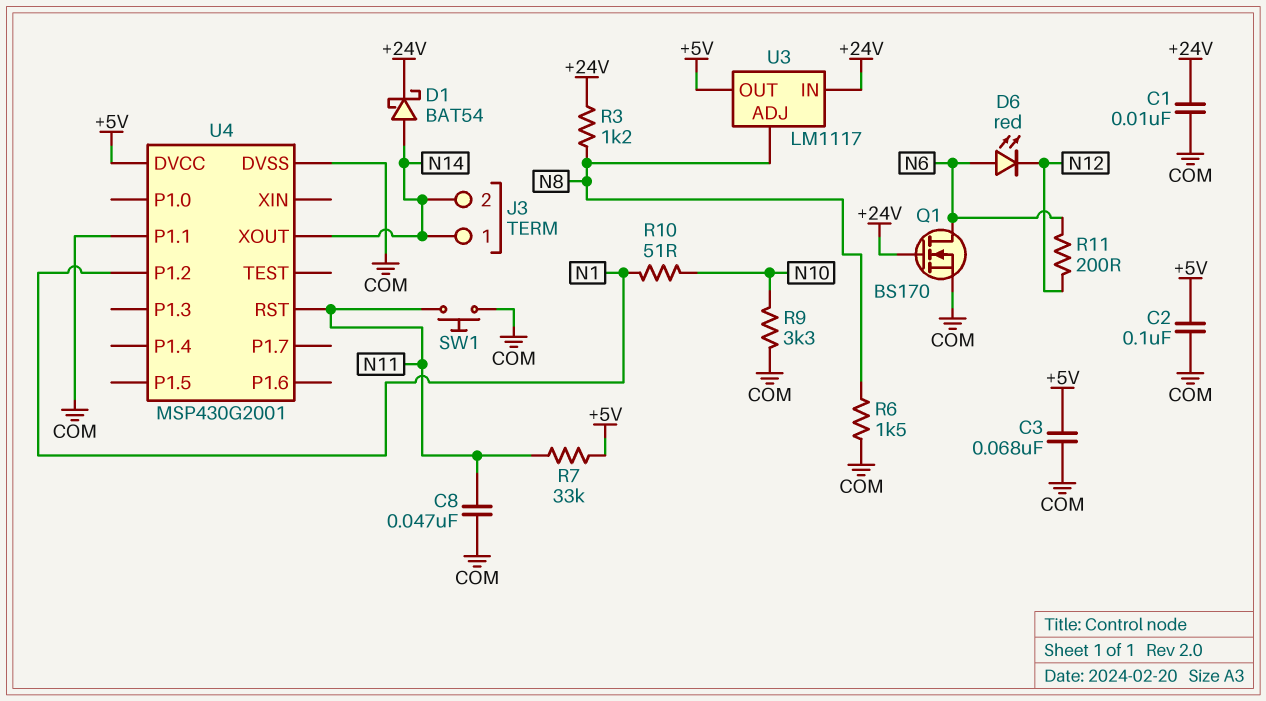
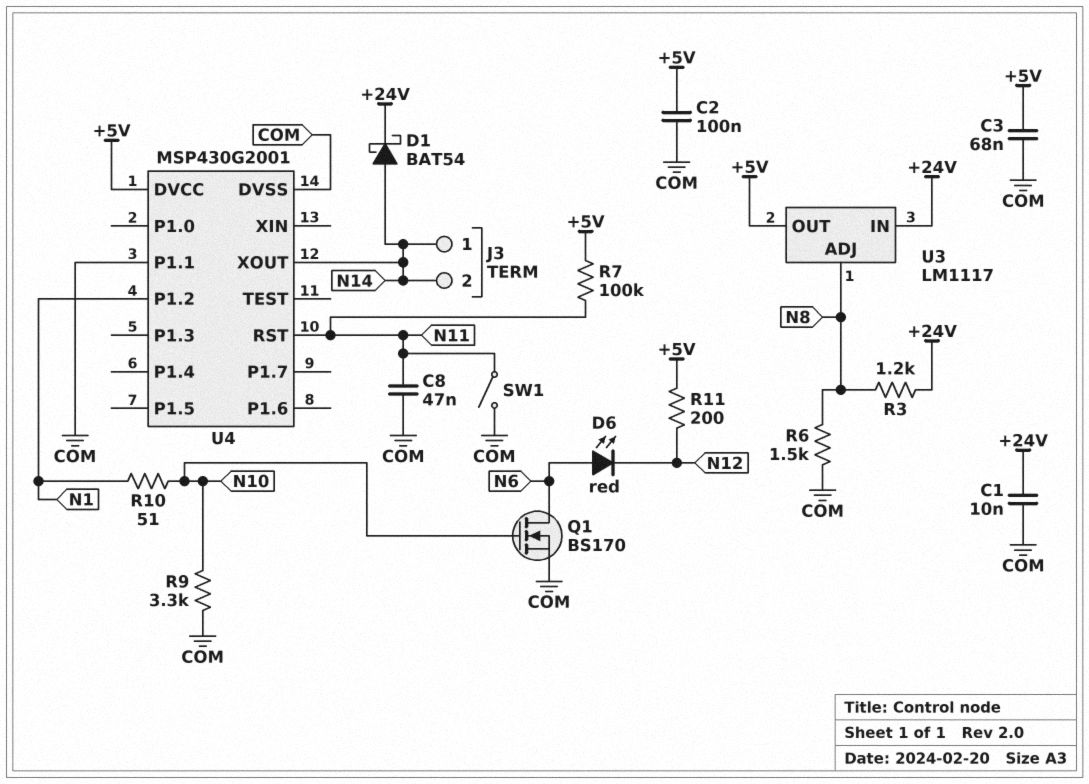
Q1: NMOS BS170 (G +24V, D N6, S COM) -> NMOS BS170 (G N10, D N6, S COM)
R7: 33k (+5V, N11) -> 100k (+5V, N11)
R11: 200 (N6, N12) -> 200 (+5V, N12)
SW1: button (COM, N11) -> switch (COM, N11)

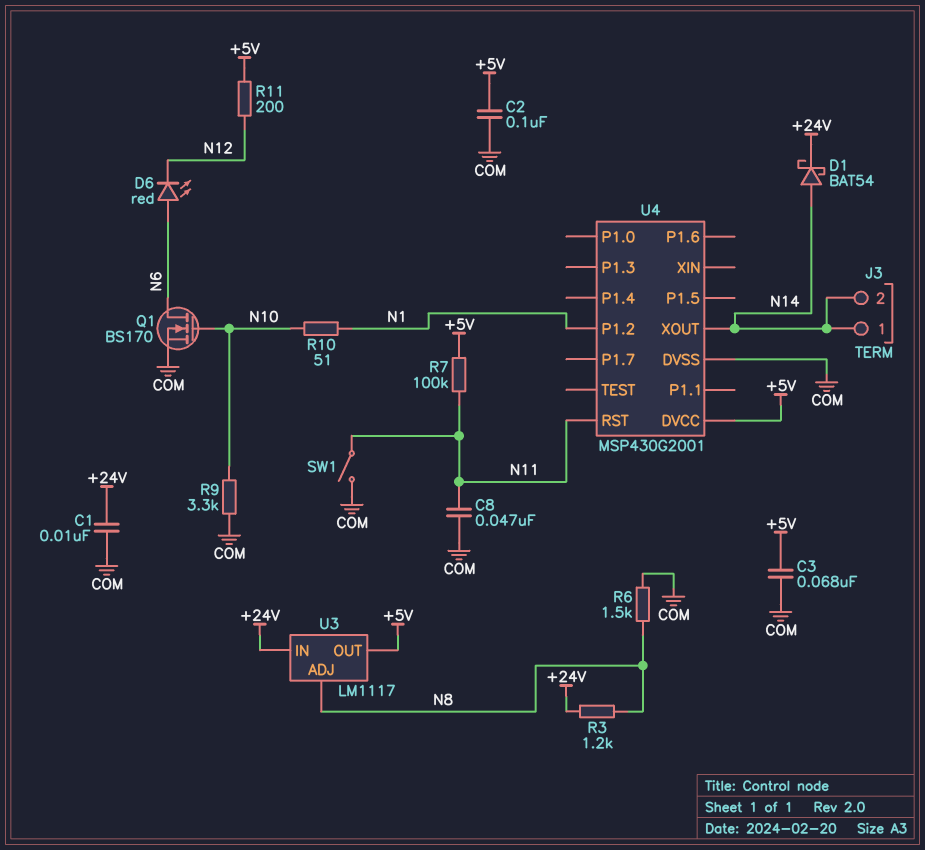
U4 pin P1.1: COM -> none

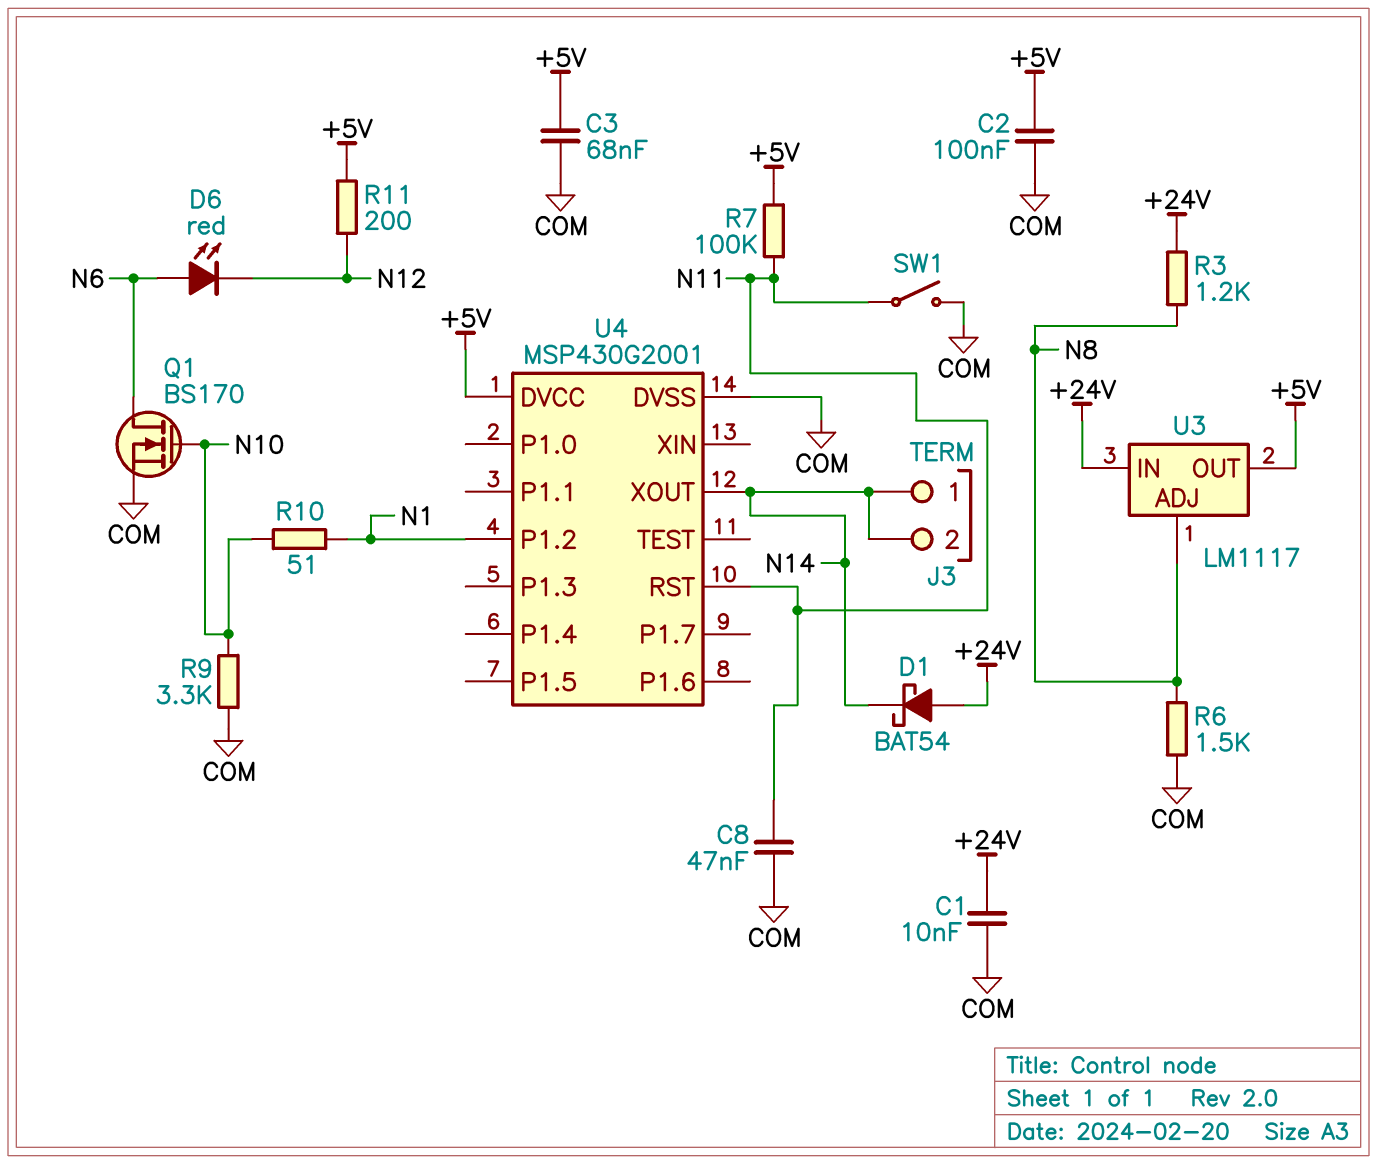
D1: schottky BAT54 (A N14, K +24V) -> schottky BAT54 (A +24V, K N14)

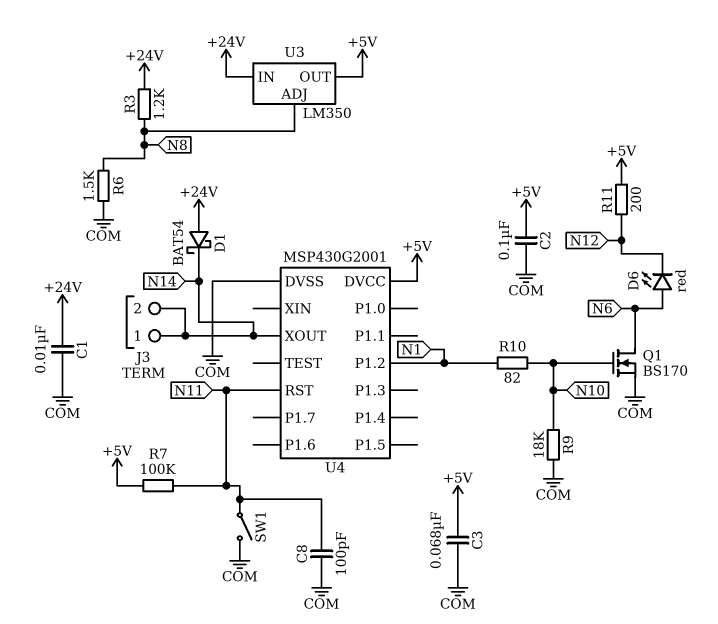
C8: 47nF (COM, N11) -> 100pF (COM, N11)
R9: 3.3k (COM, N10) -> 18k (COM, N10)
R10: 51 (N1, N10) -> 82 (N1, N10)
U3: LM1117 -> LM350

